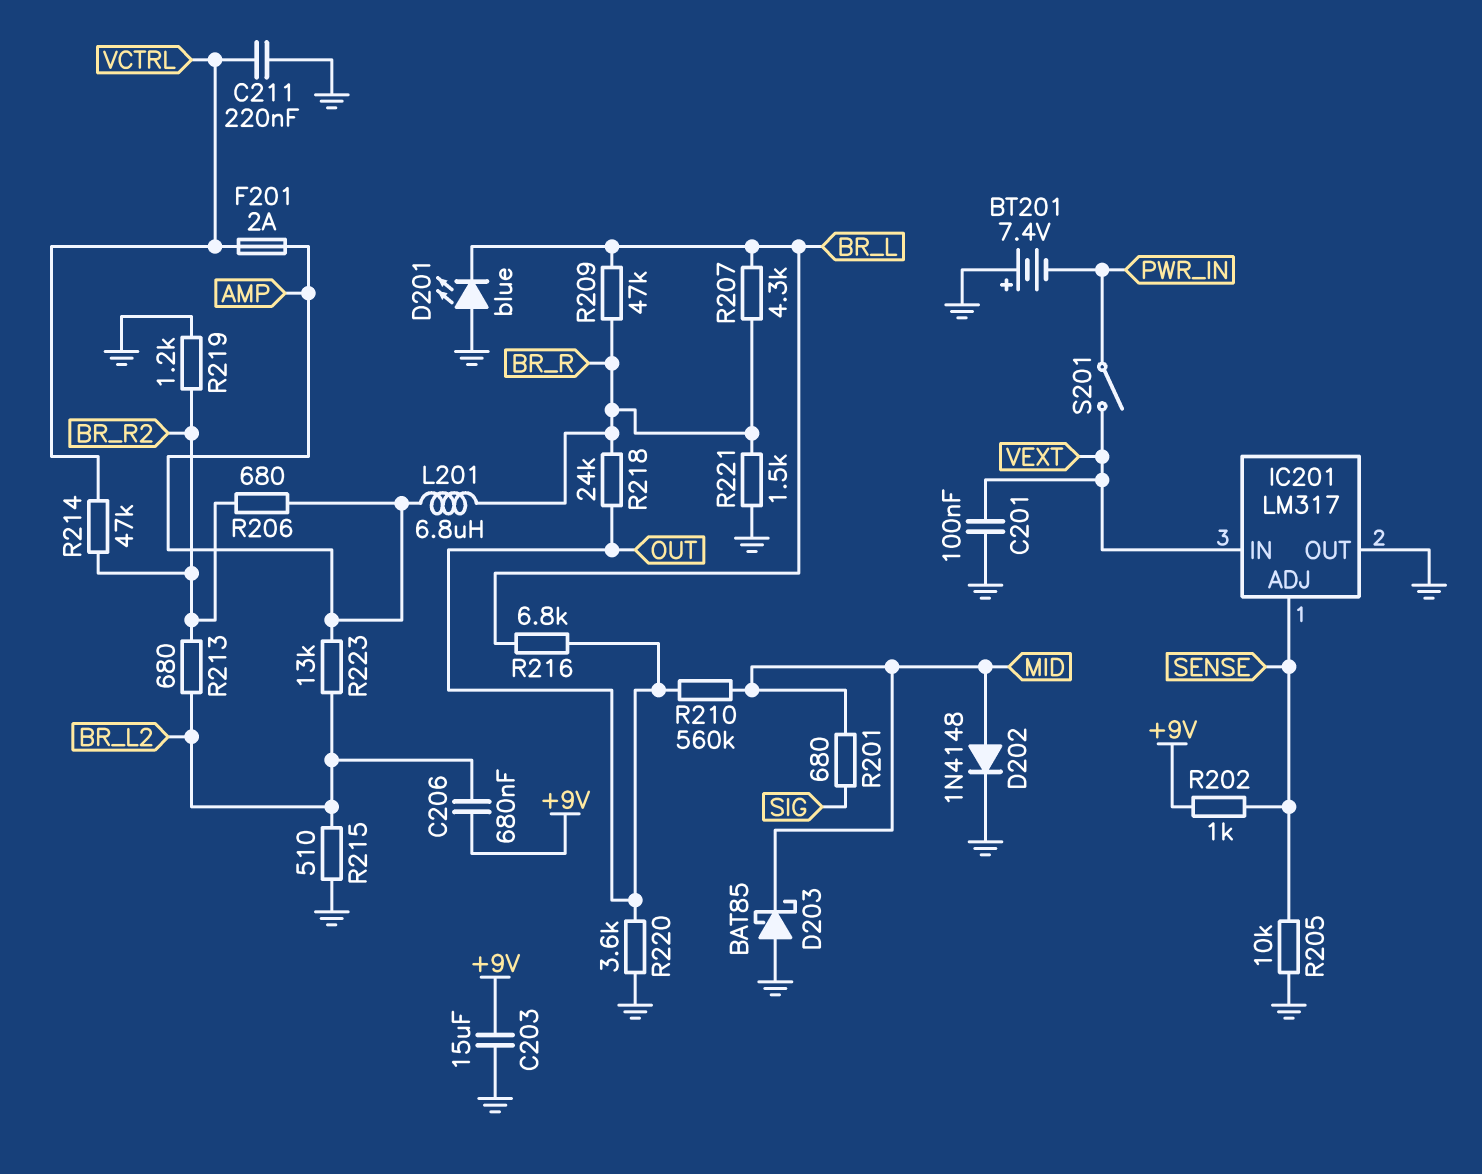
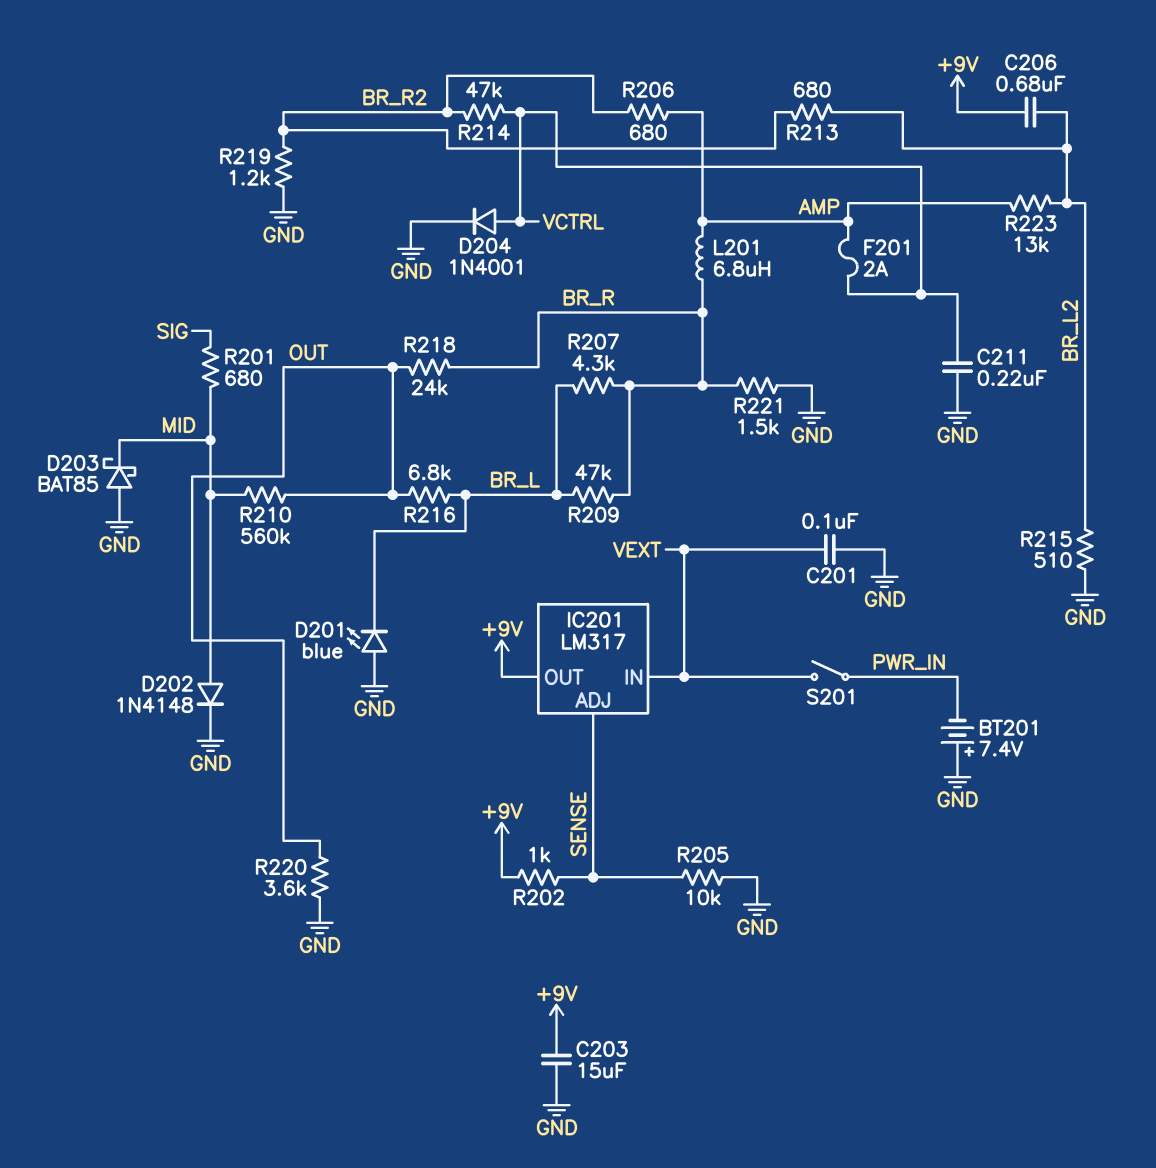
D204: none -> diode 1N4001 (A VCTRL, K GND)
IC201 pin OUT: GND -> +9V

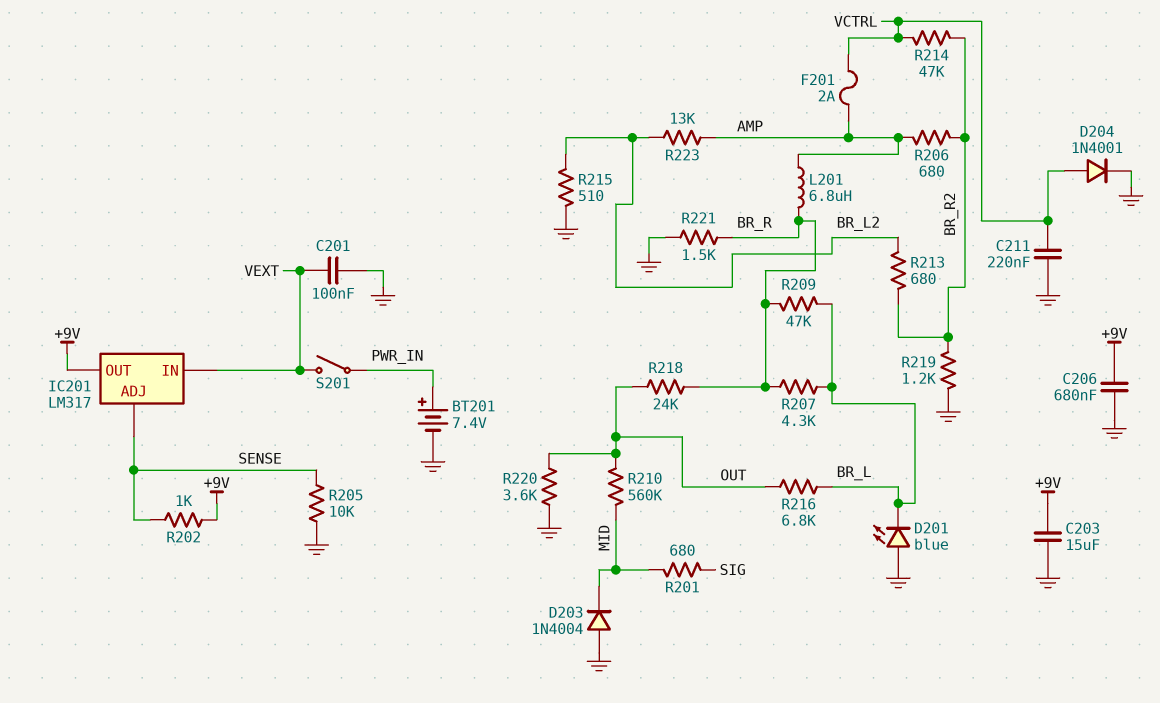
BT201: 7.4V (plus GND, minus PWR_IN) -> 7.4V (plus PWR_IN, minus GND)
C206: 680nF (+9V, BR_L2) -> 680nF (+9V, GND)
D202: diode 1N4148 (A MID, K GND) -> none
D203: schottky BAT85 (A GND, K MID) -> diode 1N4004 (A GND, K MID)

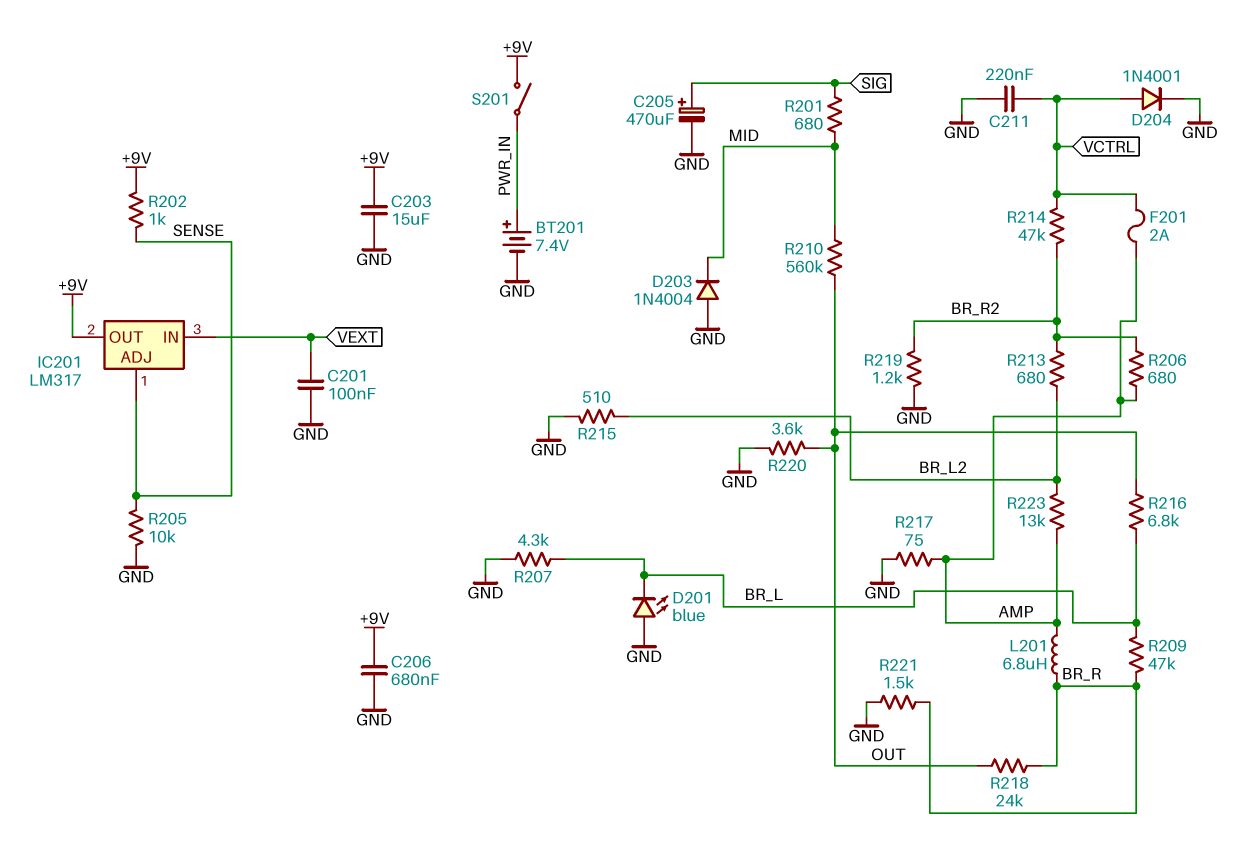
C205: none -> 470uF (plus SIG, minus GND)
R207: 4.3k (BR_L, BR_R) -> 4.3k (BR_L, GND)
R217: none -> 75 (AMP, GND)
S201: switch (PWR_IN, VEXT) -> switch (+9V, PWR_IN)

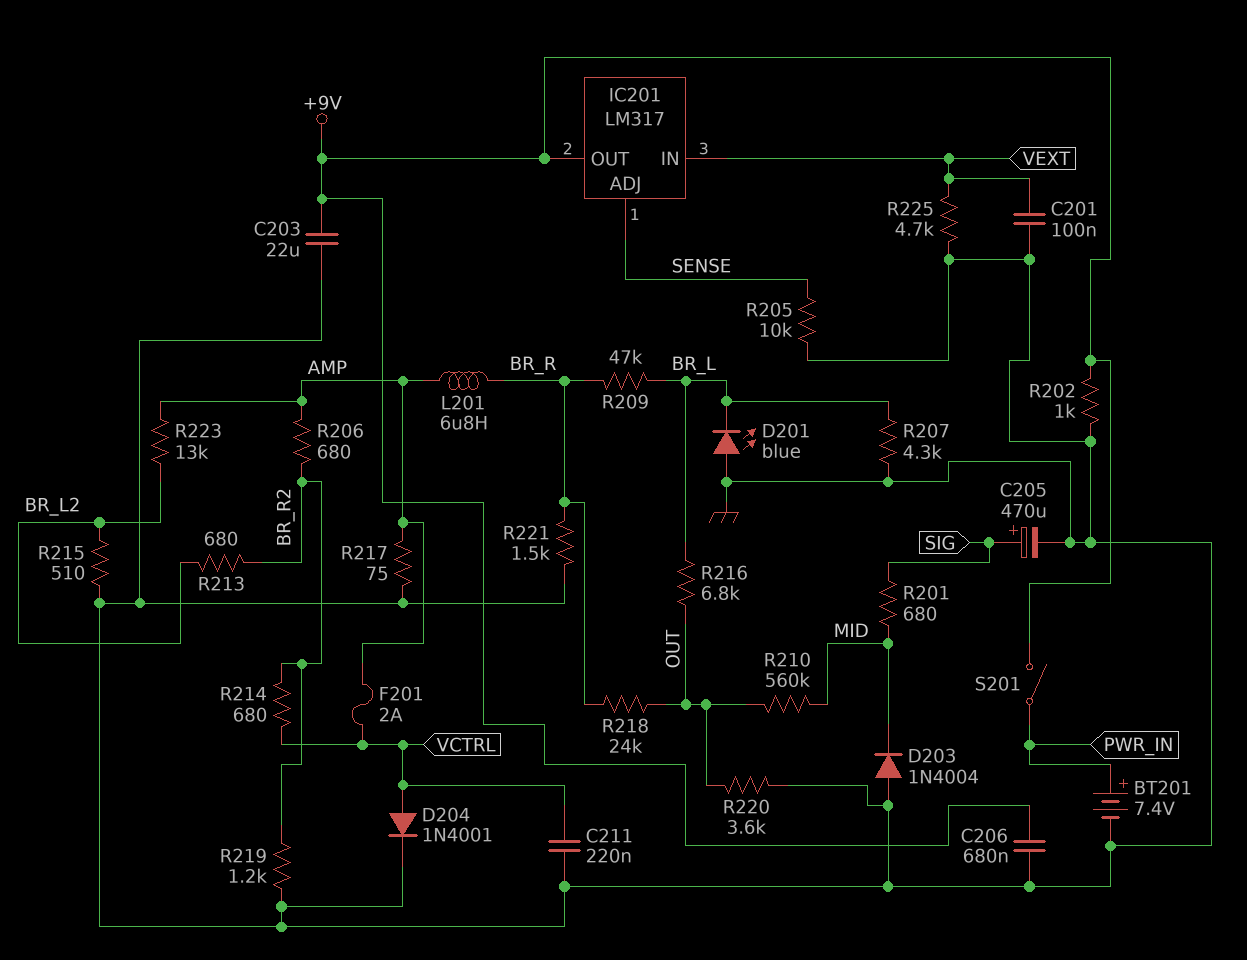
C203: 15uF (+9V, GND) -> 22uF (+9V, GND)
R202: 1k (+9V, SENSE) -> 1k (+9V, GND)
R214: 47k (BR_R2, VCTRL) -> 680 (BR_R2, VCTRL)
R225: none -> 4.7k (GND, VEXT)

